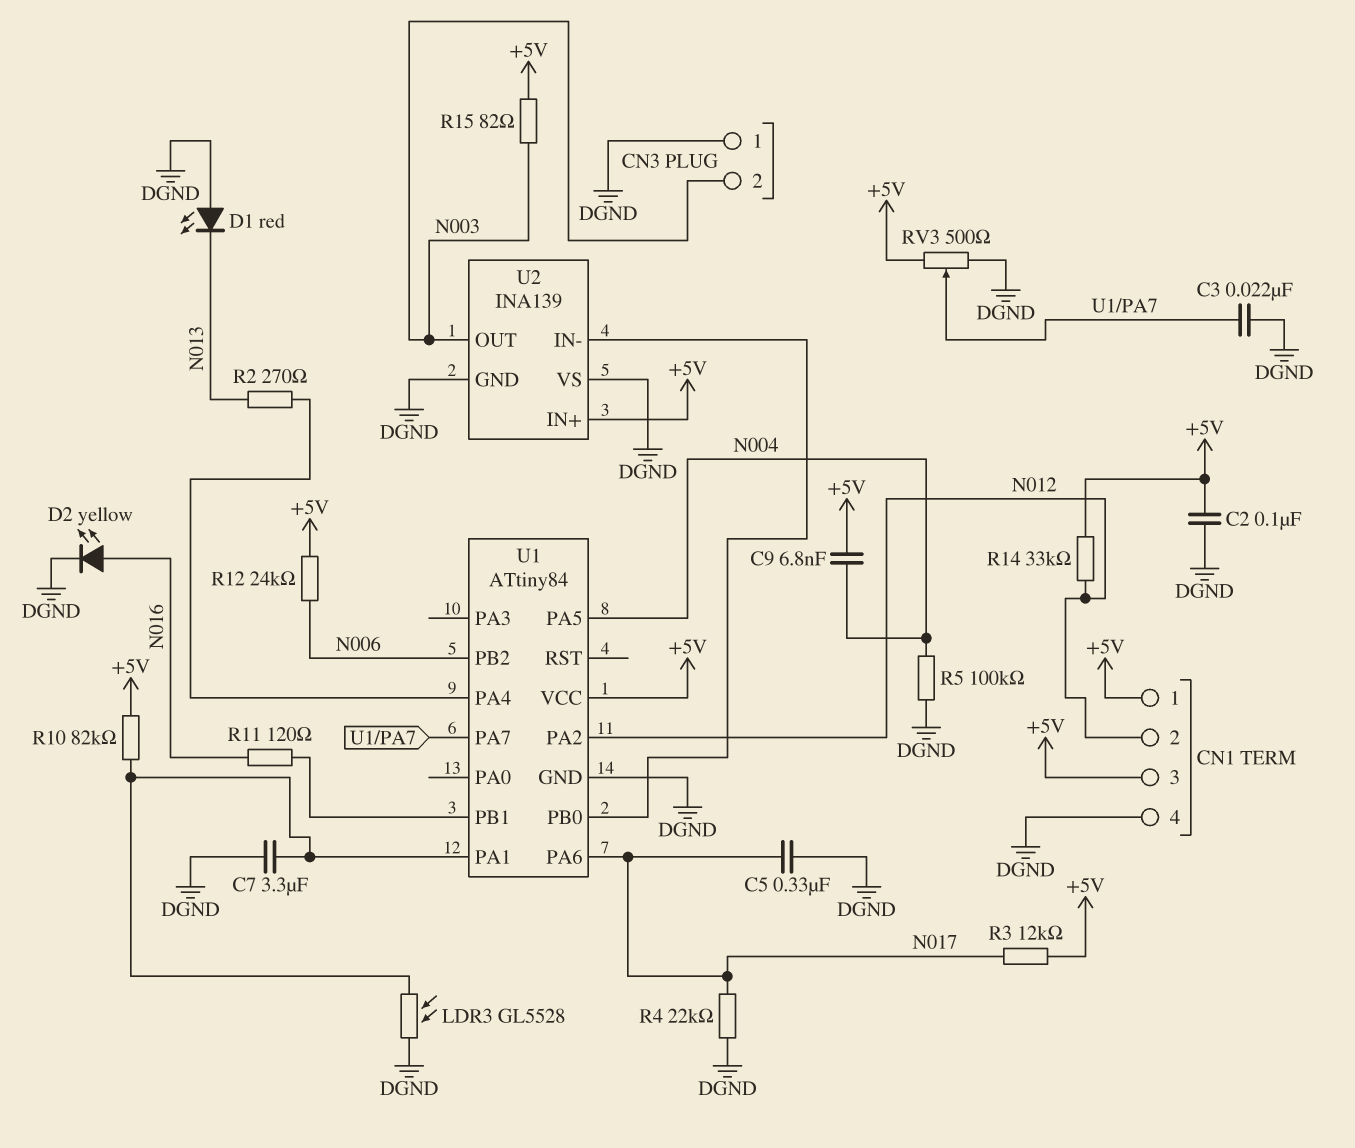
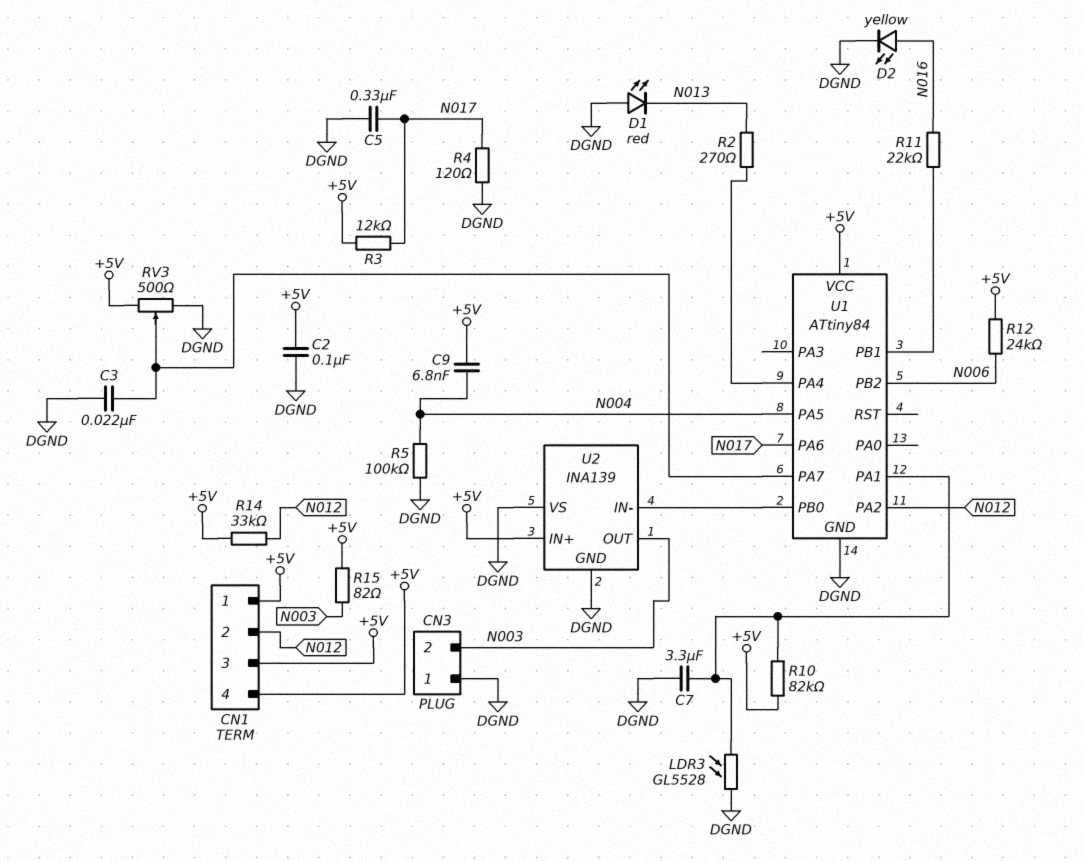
CN1 pin 4: DGND -> +5V
R4: 22k (DGND, N017) -> 120 (DGND, N017)
R11: 120 (N016, U1/PB1) -> 22k (N016, U1/PB1)

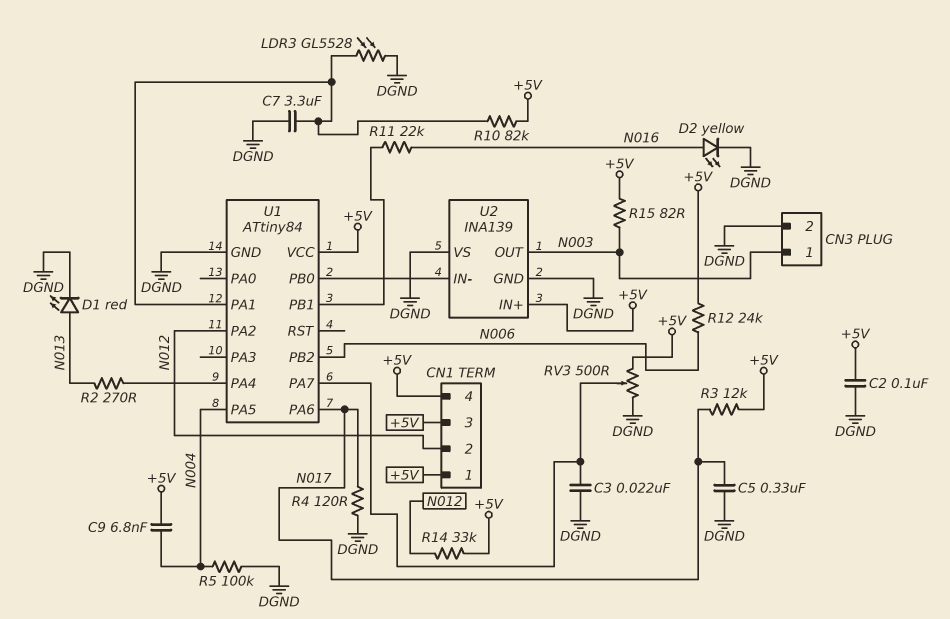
CN3 pin 1: DGND -> N003
CN3 pin 2: N003 -> DGND
D1: LED red (A DGND, K N013) -> LED red (A N013, K DGND)

